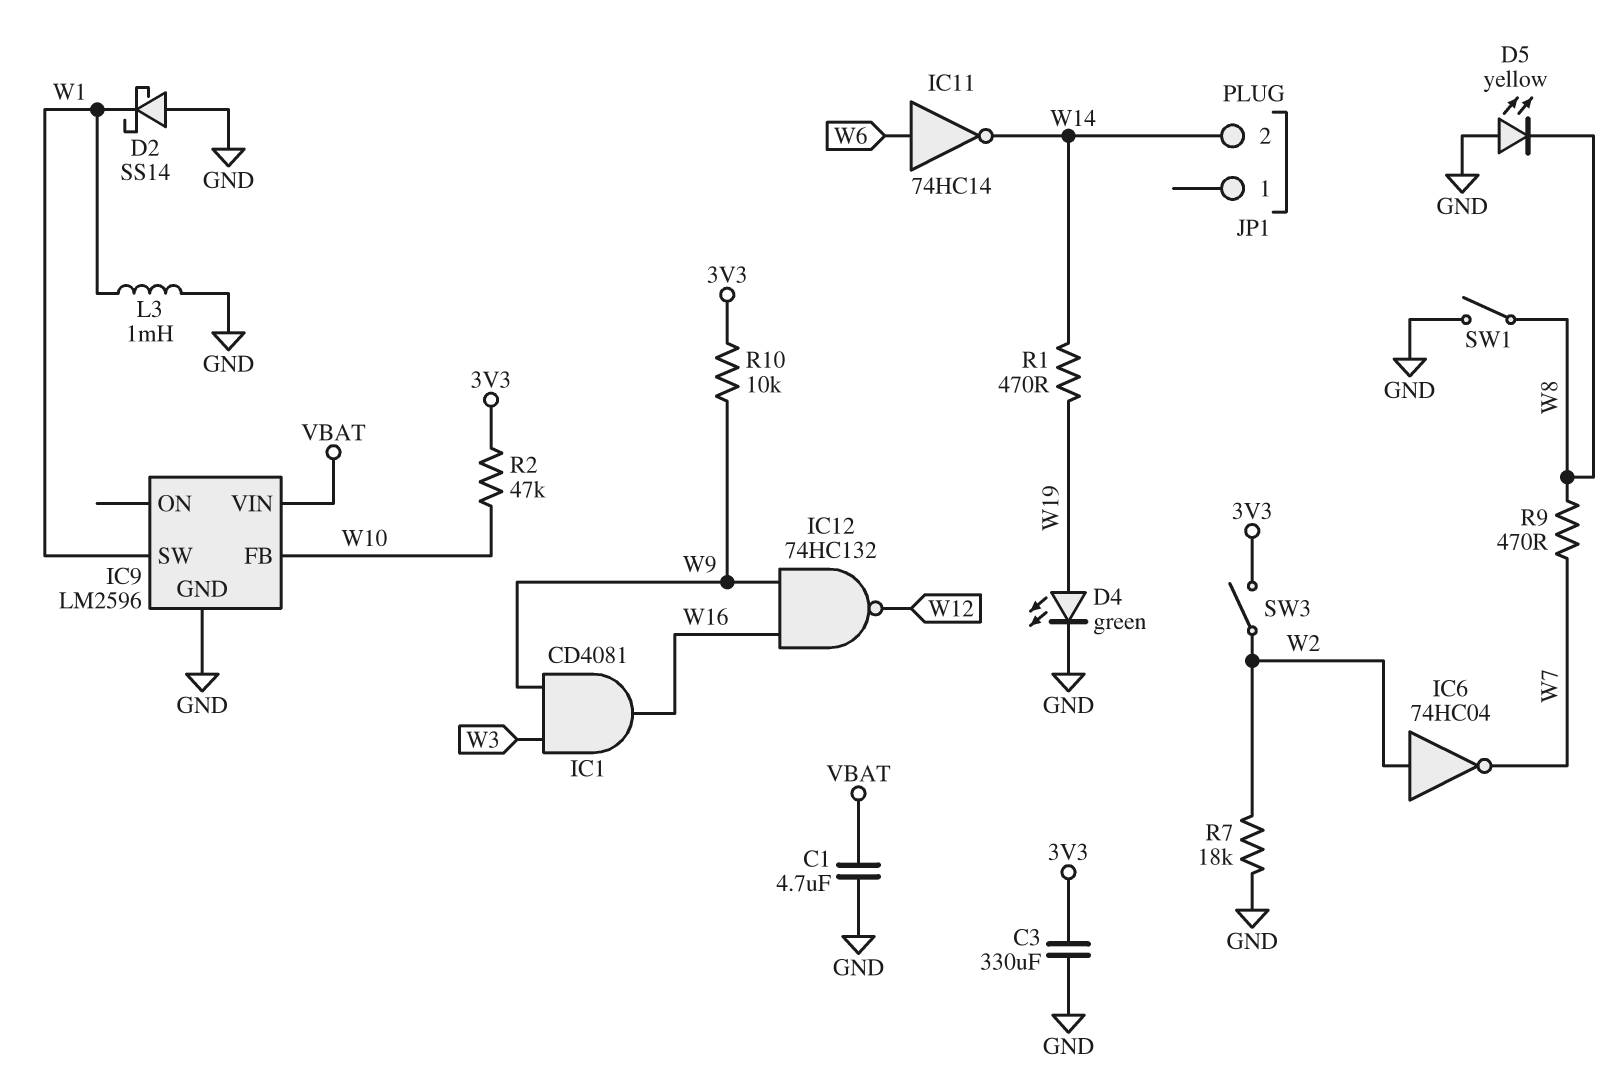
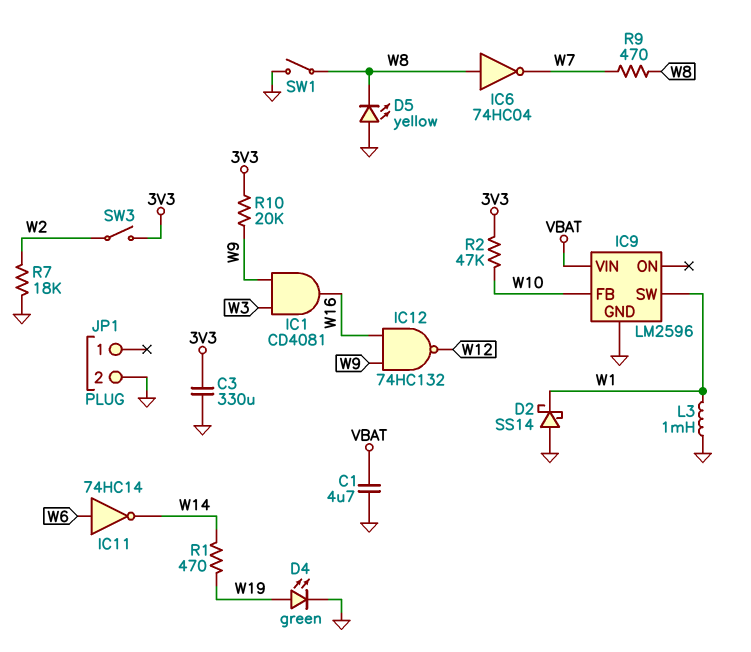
IC6: NOT 74HC04 (in W2, out W7) -> NOT 74HC04 (in W8, out W7)
JP1 pin 2: W14 -> GND
R10: 10k (3V3, W9) -> 20k (3V3, W9)

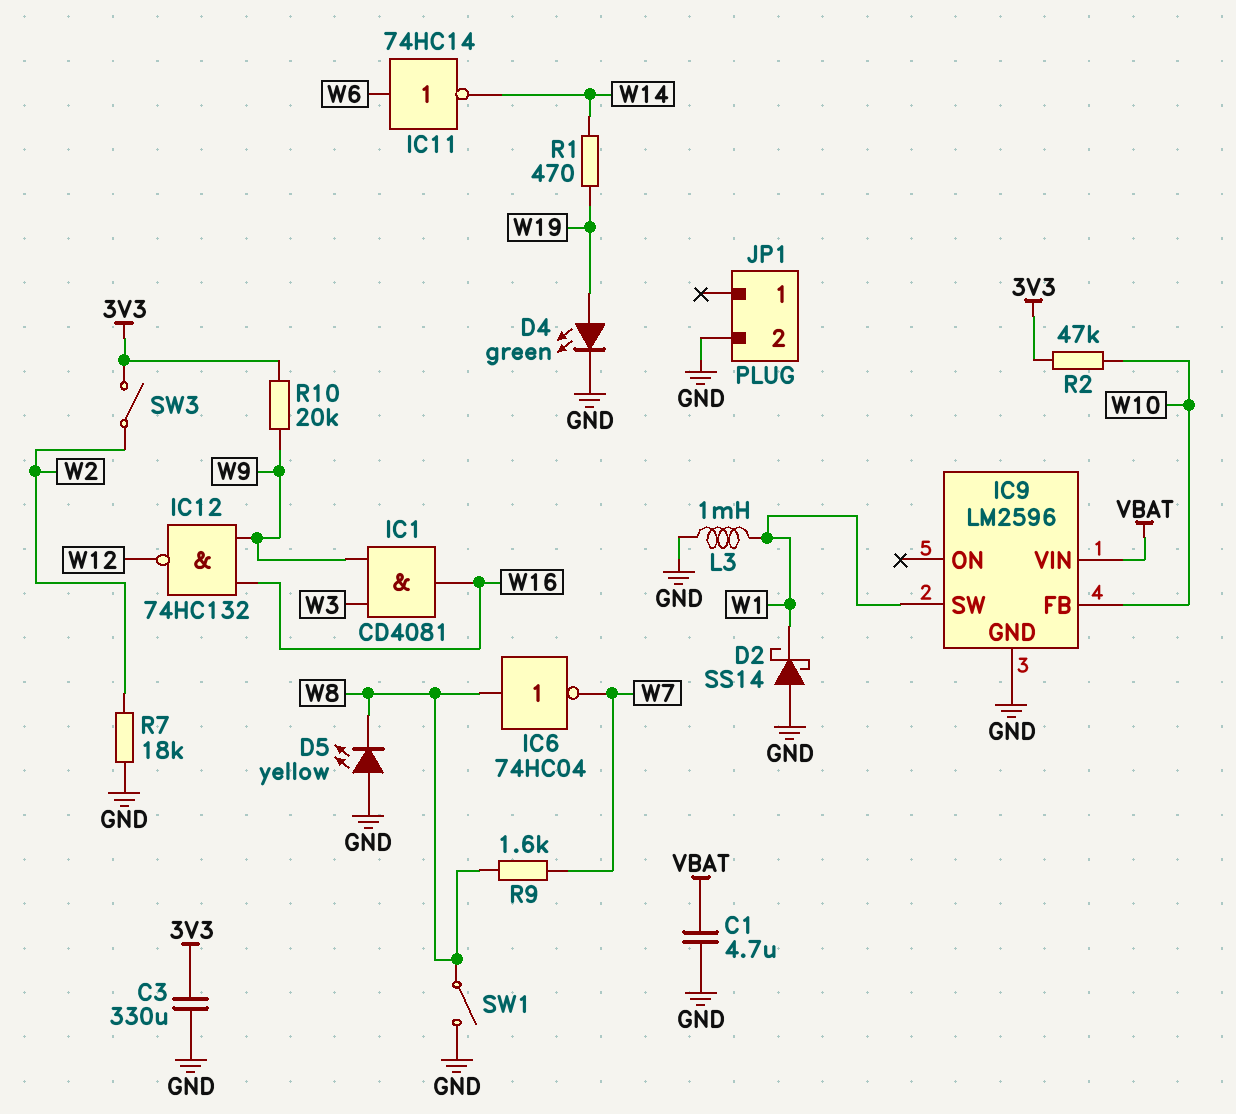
R9: 470 (W7, W8) -> 1.6k (W7, W8)

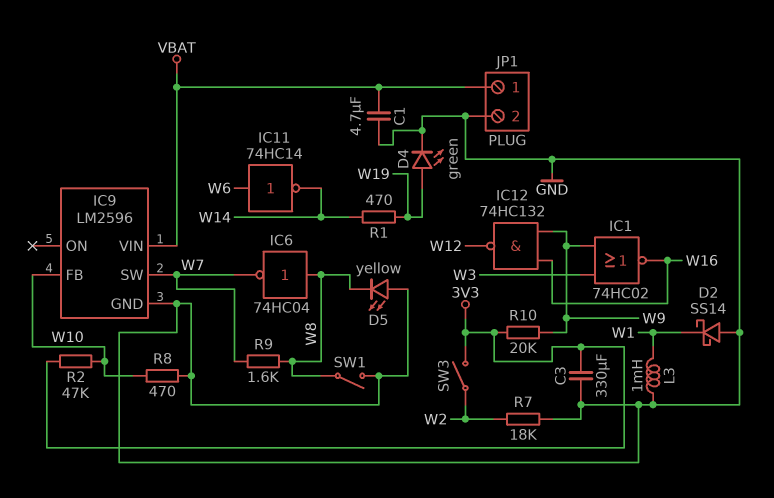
IC1: AND CD4081 (in W3, in W9, out W16) -> NOR 74HC02 (in W3, in W9, out W16)
IC9 pin SW: W1 -> W7
JP1 pin 1: none -> VBAT
R8: none -> 470 (GND, W10)

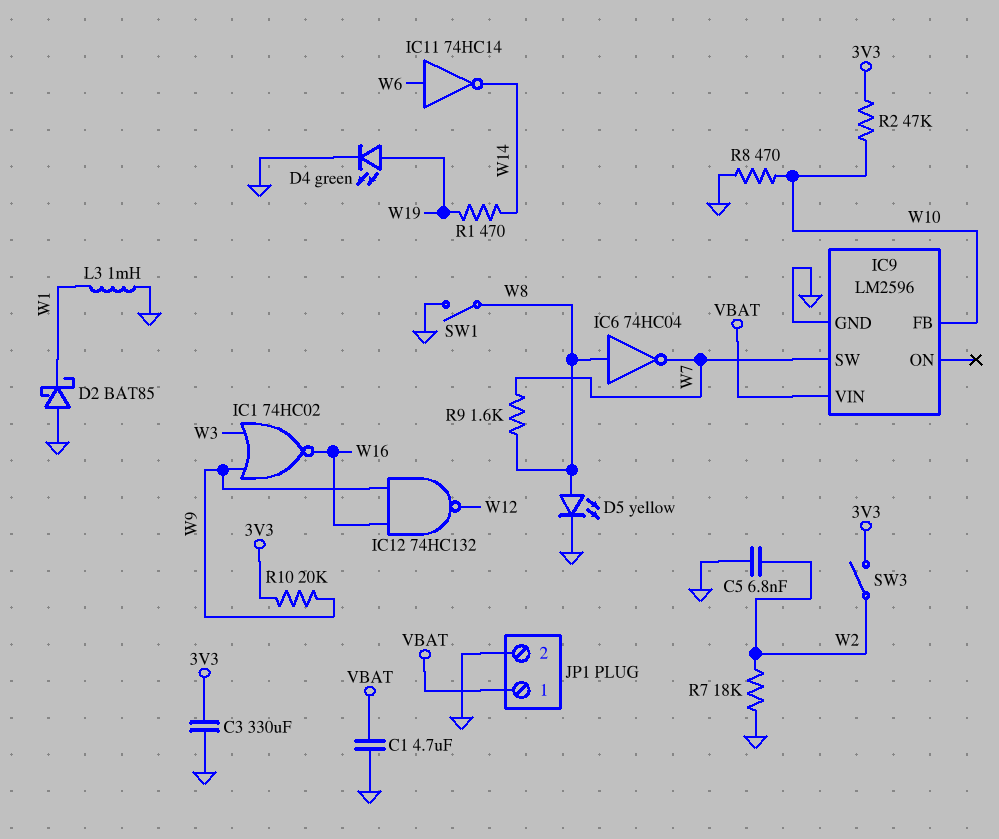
C5: none -> 6.8nF (GND, W2)
D2: schottky SS14 (A GND, K W1) -> schottky BAT85 (A GND, K W1)
D5: LED yellow (A GND, K W8) -> LED yellow (A W8, K GND)

